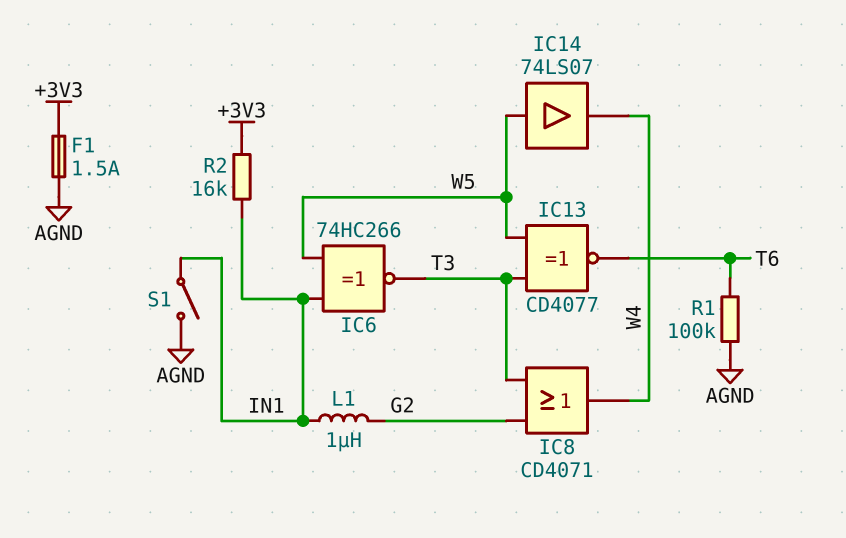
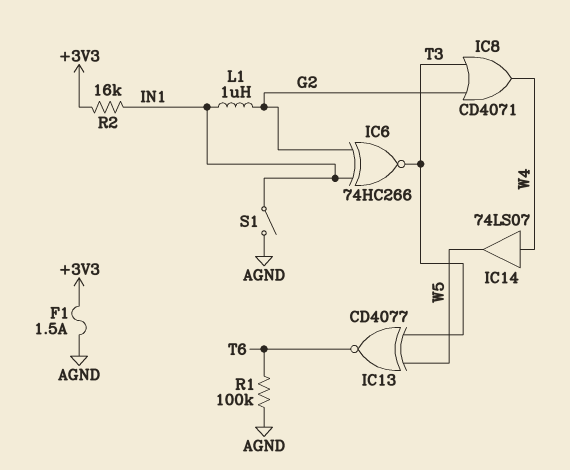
IC6: XNOR 74HC266 (in IN1, in W5, out T3) -> XNOR 74HC266 (in G2, in IN1, out T3)
IC14: buffer 74LS07 (in W5, out W4) -> buffer 74LS07 (in W4, out W5)

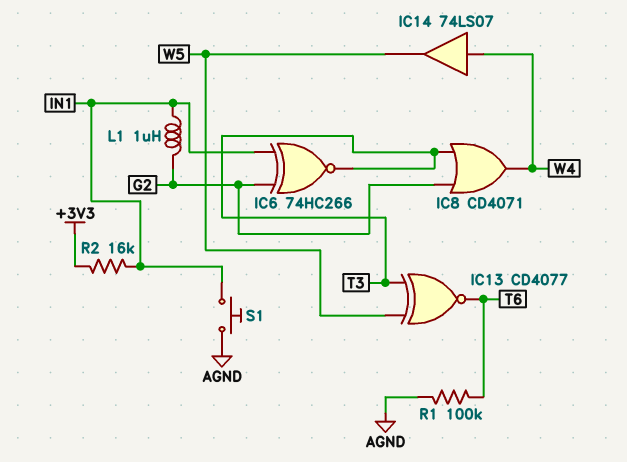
F1: 1.5A (+3V3, AGND) -> none
S1: switch (AGND, IN1) -> button (AGND, IN1)

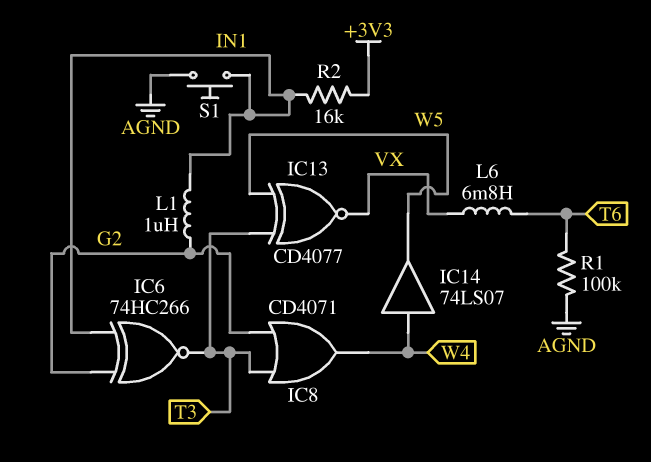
IC13: XNOR CD4077 (in T3, in W5, out T6) -> XNOR CD4077 (in T3, in W5, out VX)
L6: none -> 6.8mH (T6, VX)

